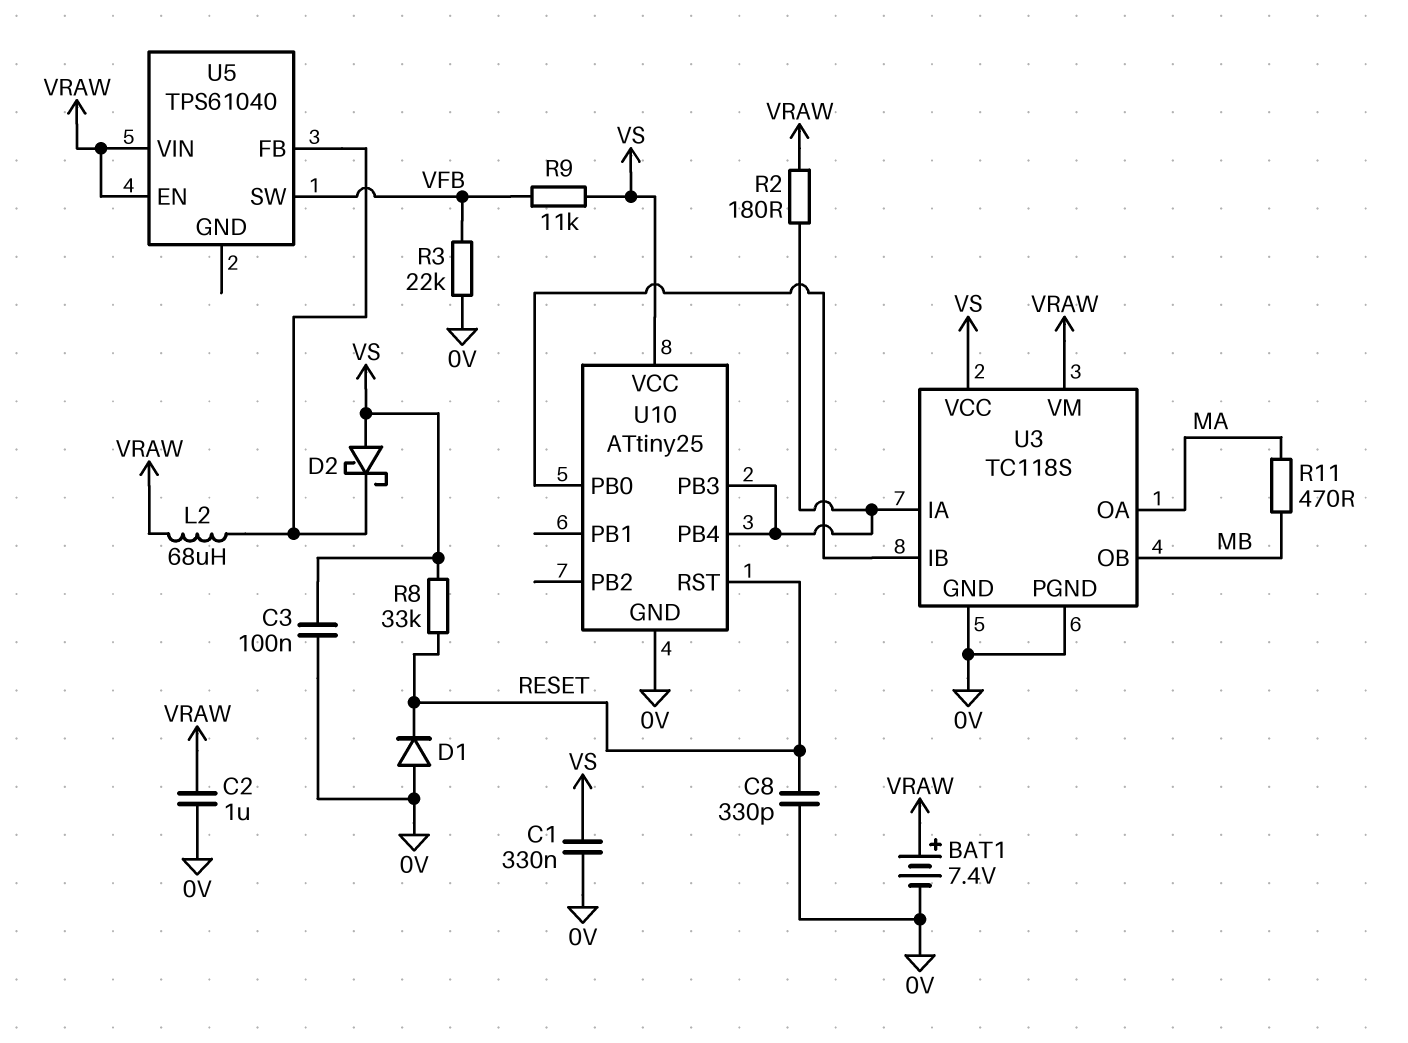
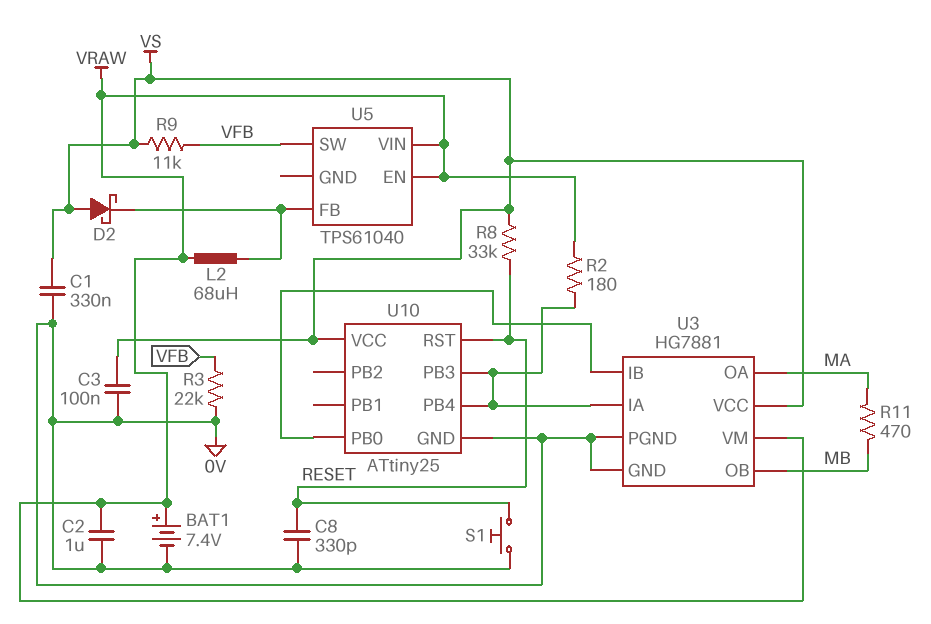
D1: diode (A 0V, K RESET) -> none
S1: none -> button (0V, RESET)
U3: TC118S -> HG7881

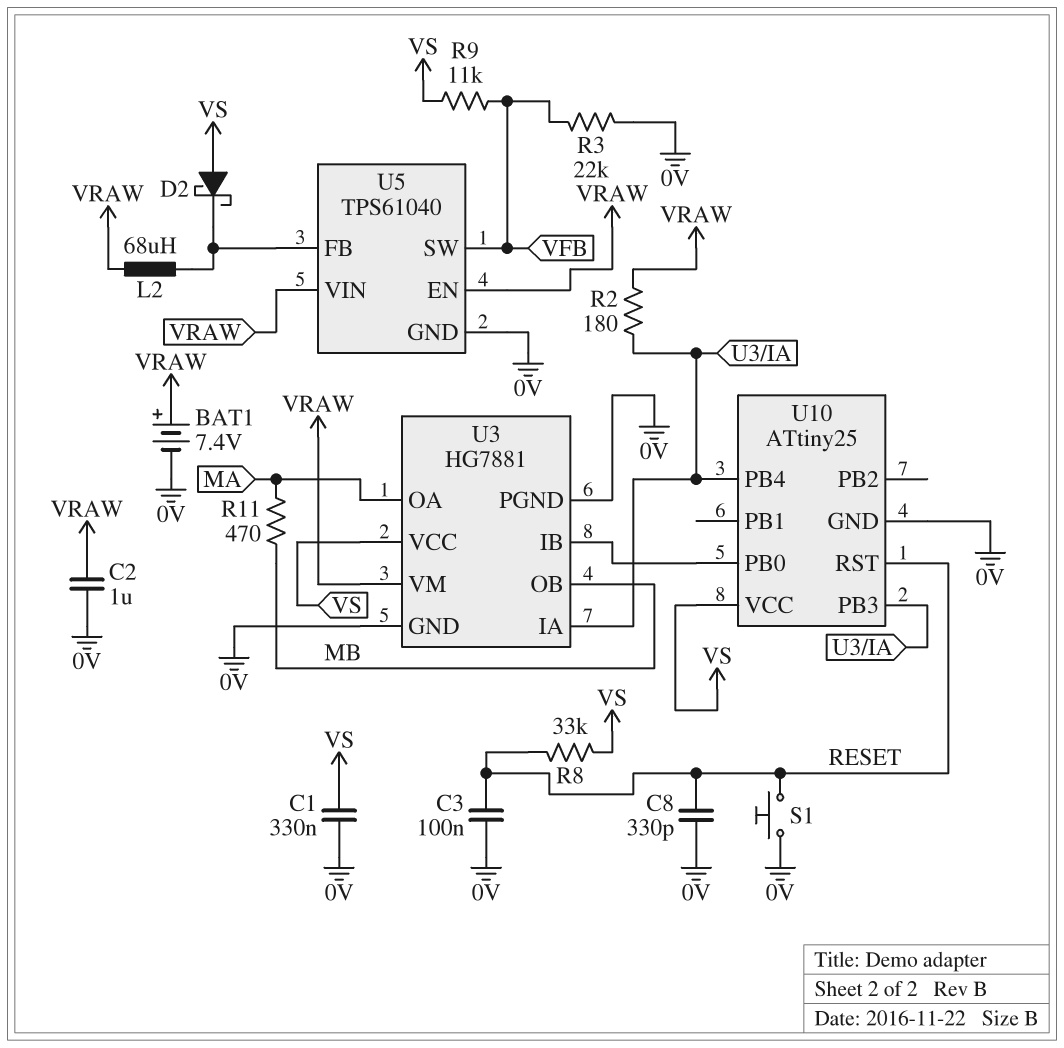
C3: 100nF (0V, VS) -> 100nF (0V, RESET)
U5 pin GND: none -> 0V

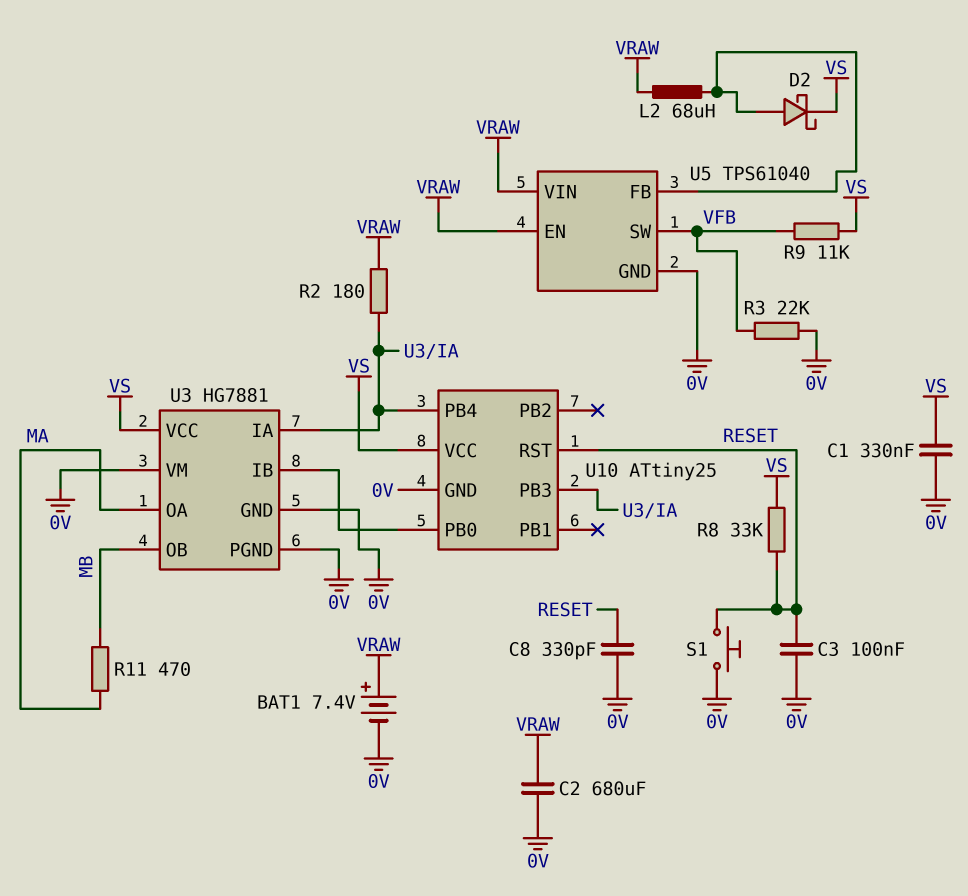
C2: 1uF (0V, VRAW) -> 680uF (0V, VRAW)
D2: schottky (A VS, K U5/FB) -> schottky (A U5/FB, K VS)
U3 pin VM: VRAW -> 0V

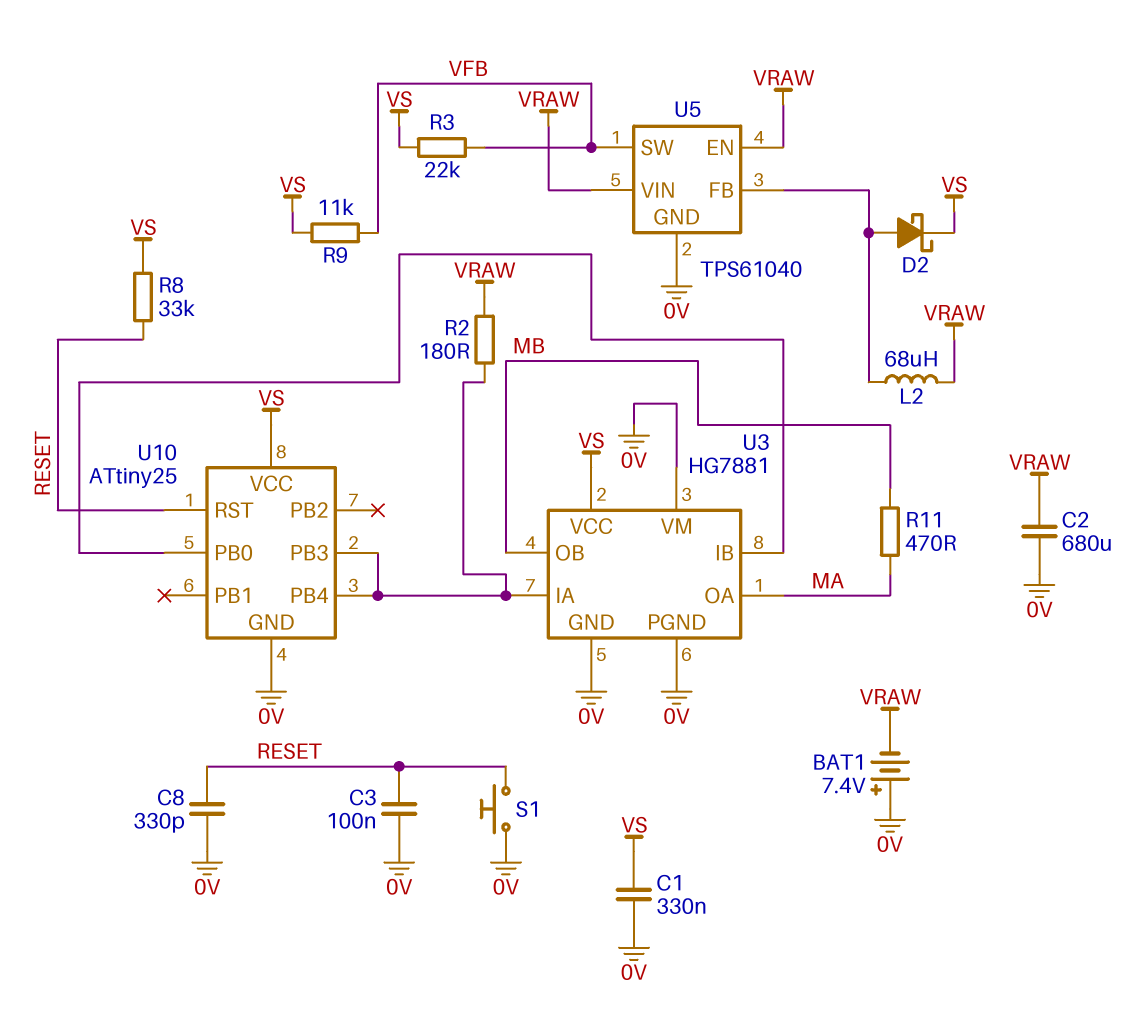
BAT1: 7.4V (plus VRAW, minus 0V) -> 7.4V (plus 0V, minus VRAW)
R3: 22k (0V, VFB) -> 22k (VFB, VS)

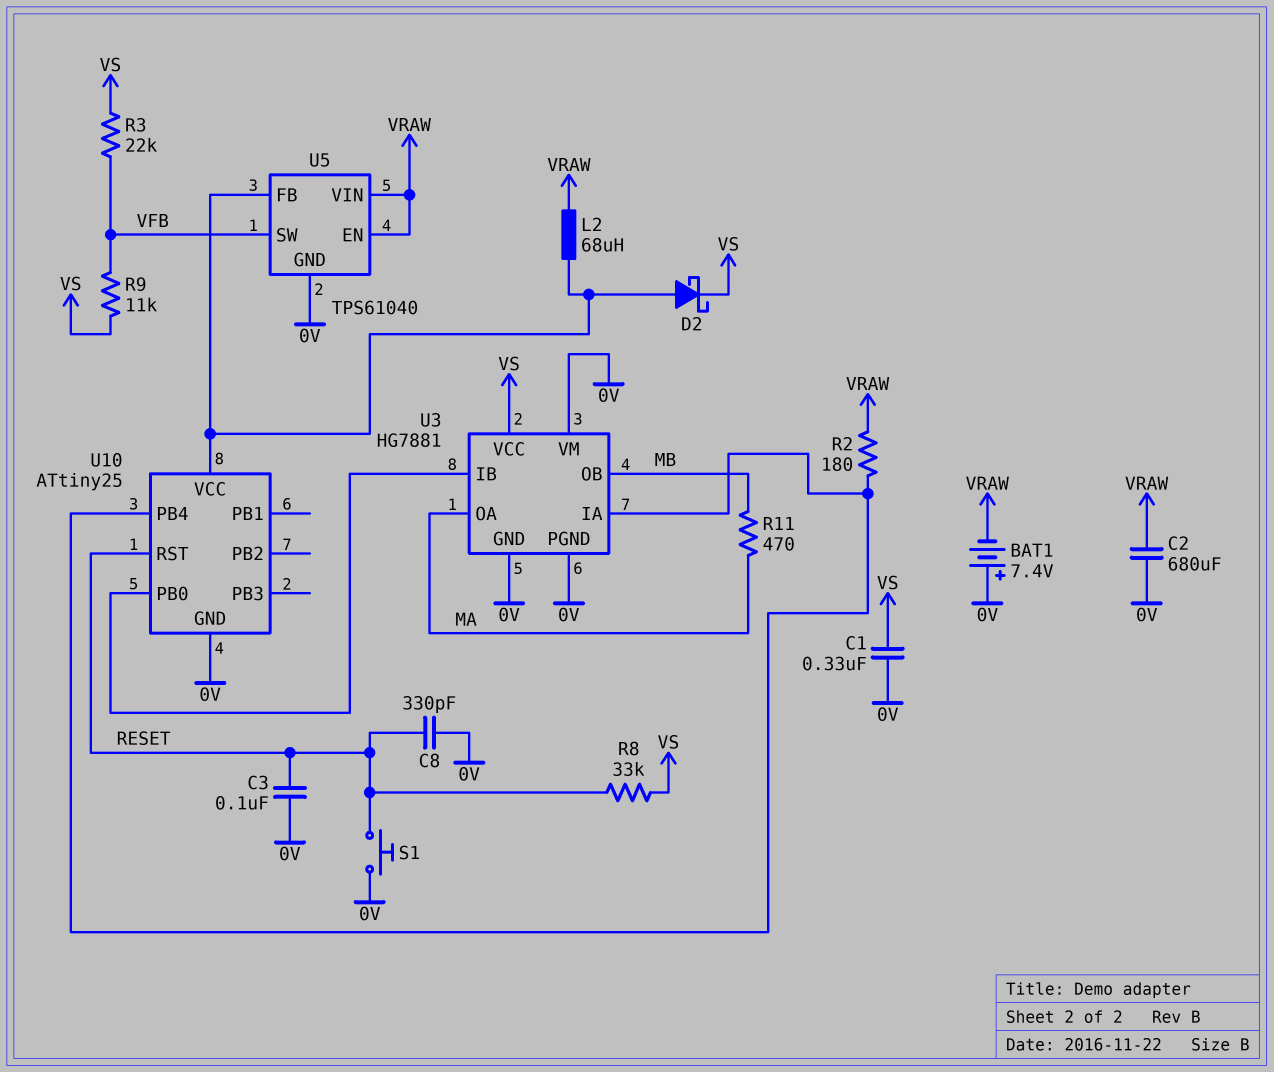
U10 pin PB3: U3/IA -> none
U10 pin VCC: VS -> U5/FB

